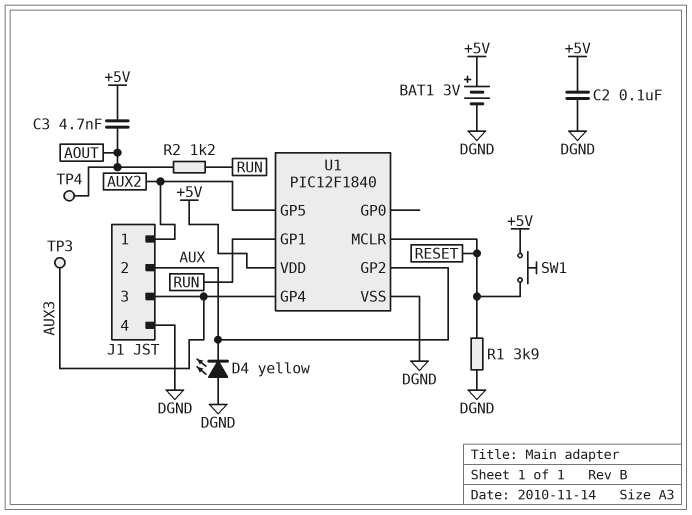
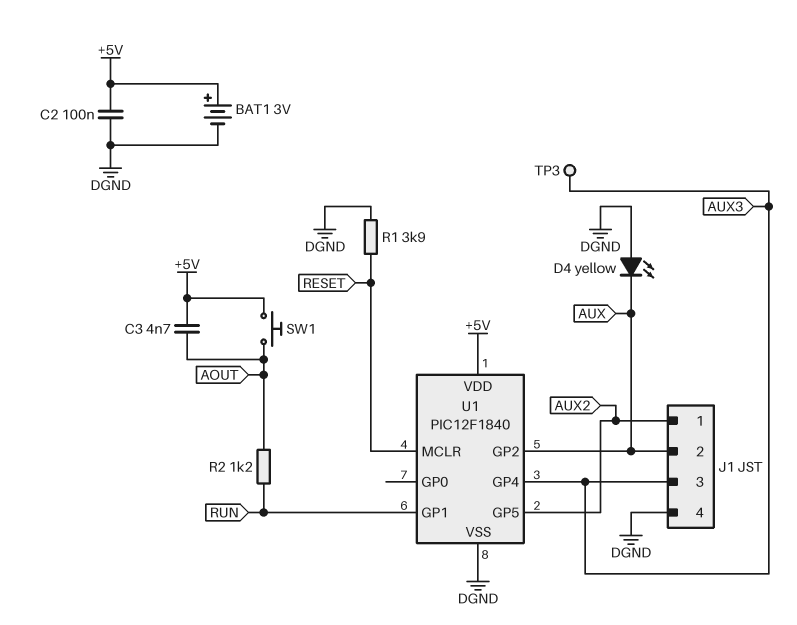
SW1: button (+5V, RESET) -> button (+5V, AOUT)
TP4: test point (AOUT) -> none

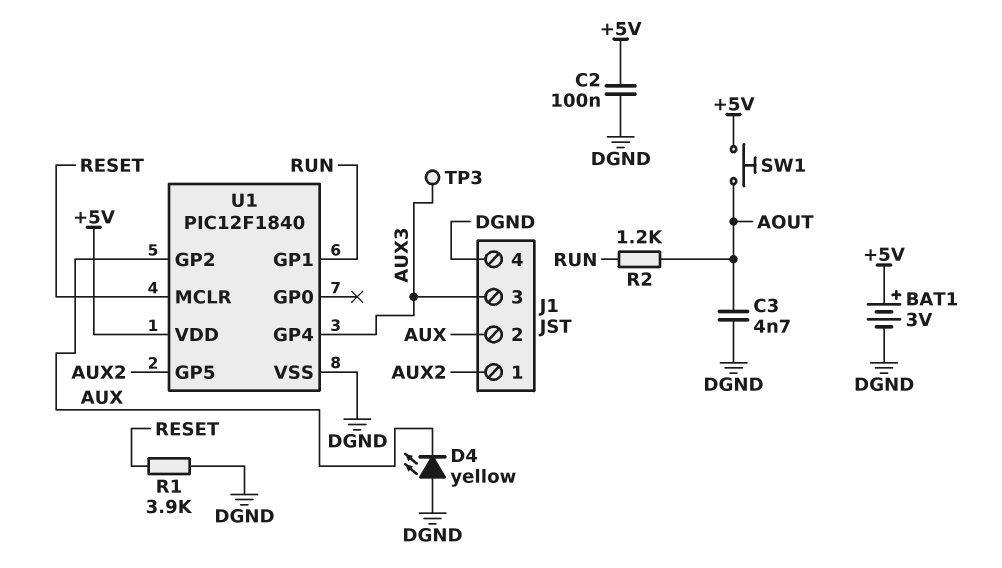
C3: 4.7nF (+5V, AOUT) -> 4.7nF (AOUT, DGND)

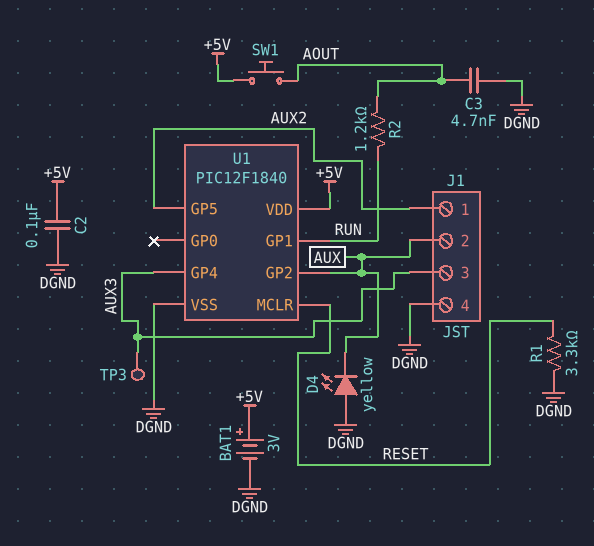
R1: 3.9k (DGND, RESET) -> 3.3k (DGND, RESET)

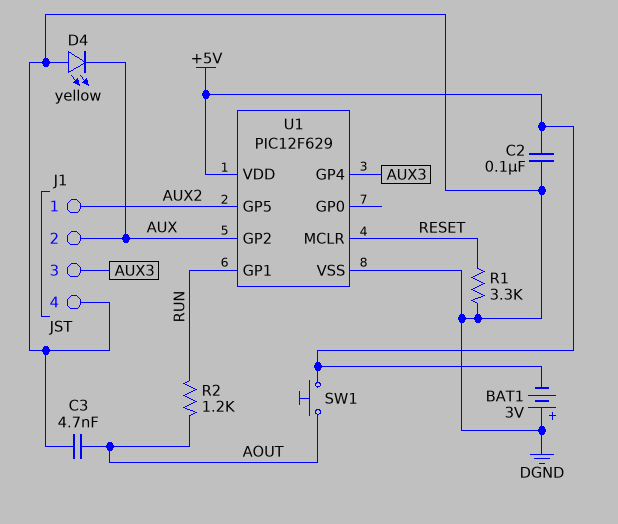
BAT1: 3V (plus +5V, minus DGND) -> 3V (plus DGND, minus +5V)
TP3: test point (AUX3) -> none
U1: PIC12F1840 -> PIC12F629

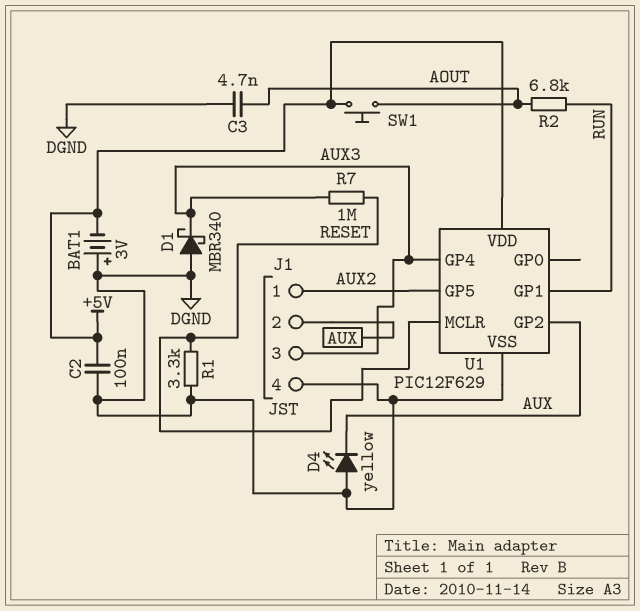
D1: none -> schottky MBR340 (A DGND, K AUX3)
R2: 1.2k (AOUT, RUN) -> 6.8k (AOUT, RUN)
R7: none -> 1M (AUX3, RESET)

